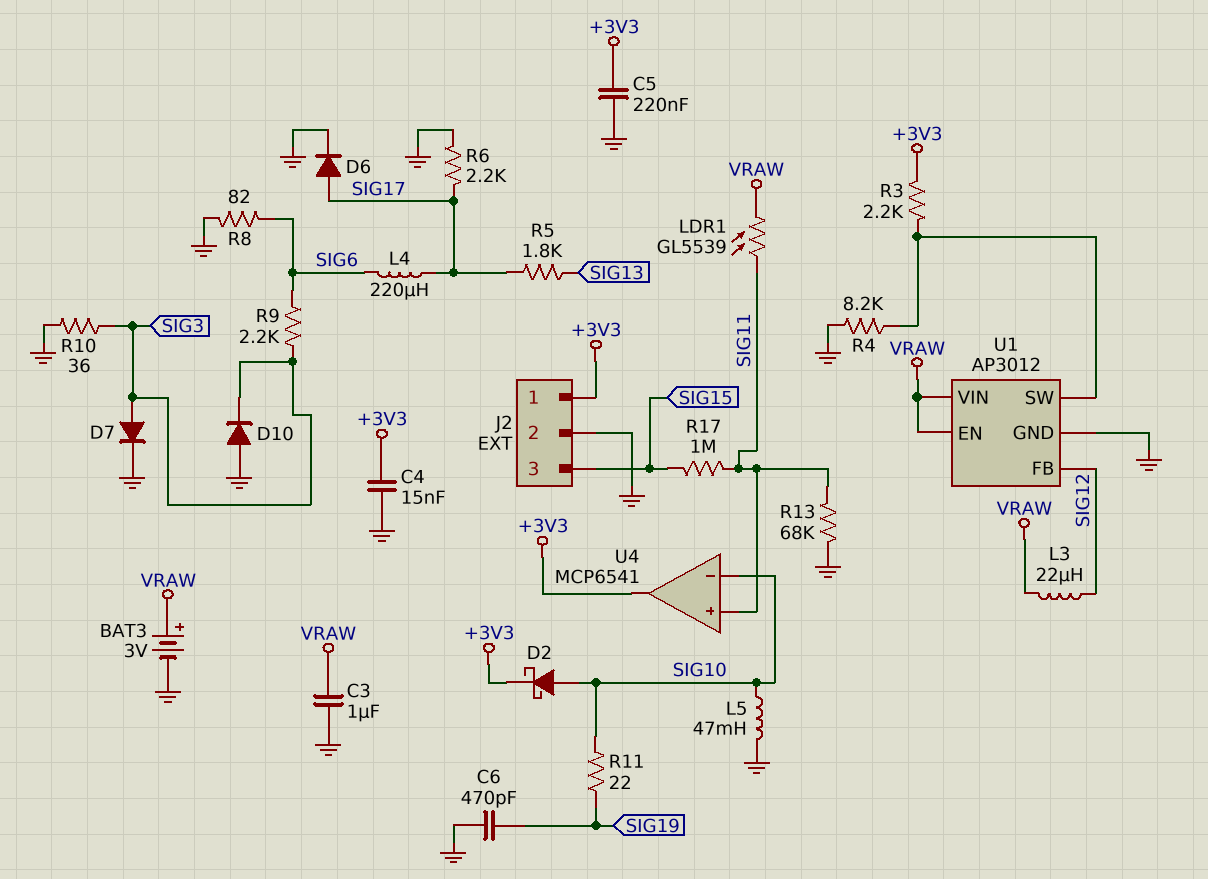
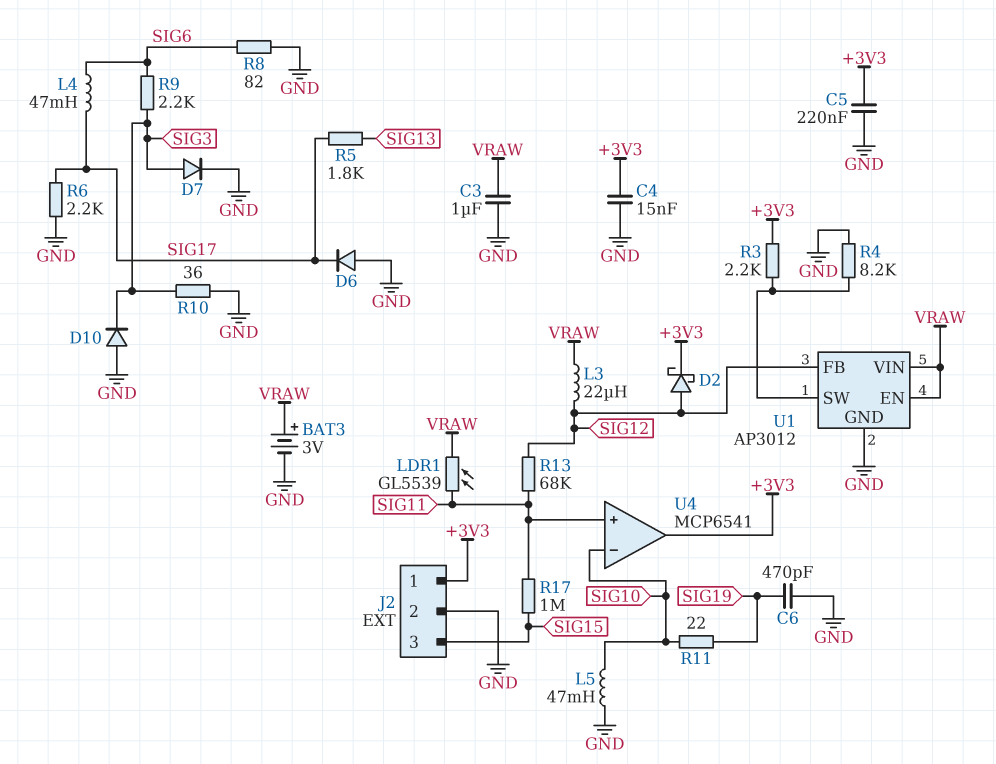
D2: schottky (A SIG10, K +3V3) -> schottky (A SIG12, K +3V3)
D6: diode (A SIG17, K GND) -> diode (A GND, K SIG17)
L4: 220uH (SIG6, SIG17) -> 47mH (SIG6, SIG17)
R13: 68k (GND, SIG11) -> 68k (SIG11, SIG12)

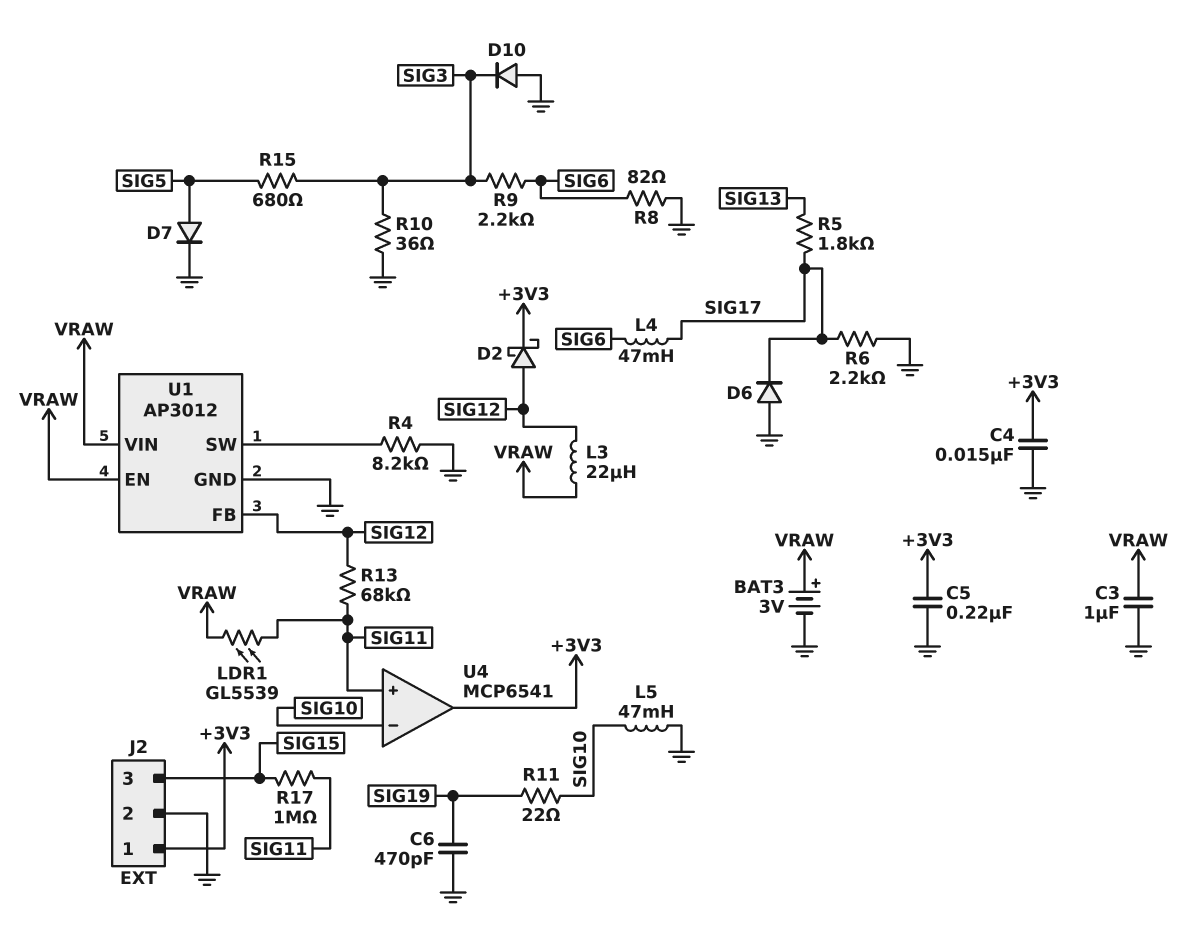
D7: diode (A SIG3, K GND) -> diode (A SIG5, K GND)
R3: 2.2k (+3V3, U1/SW) -> none
R15: none -> 680 (SIG3, SIG5)

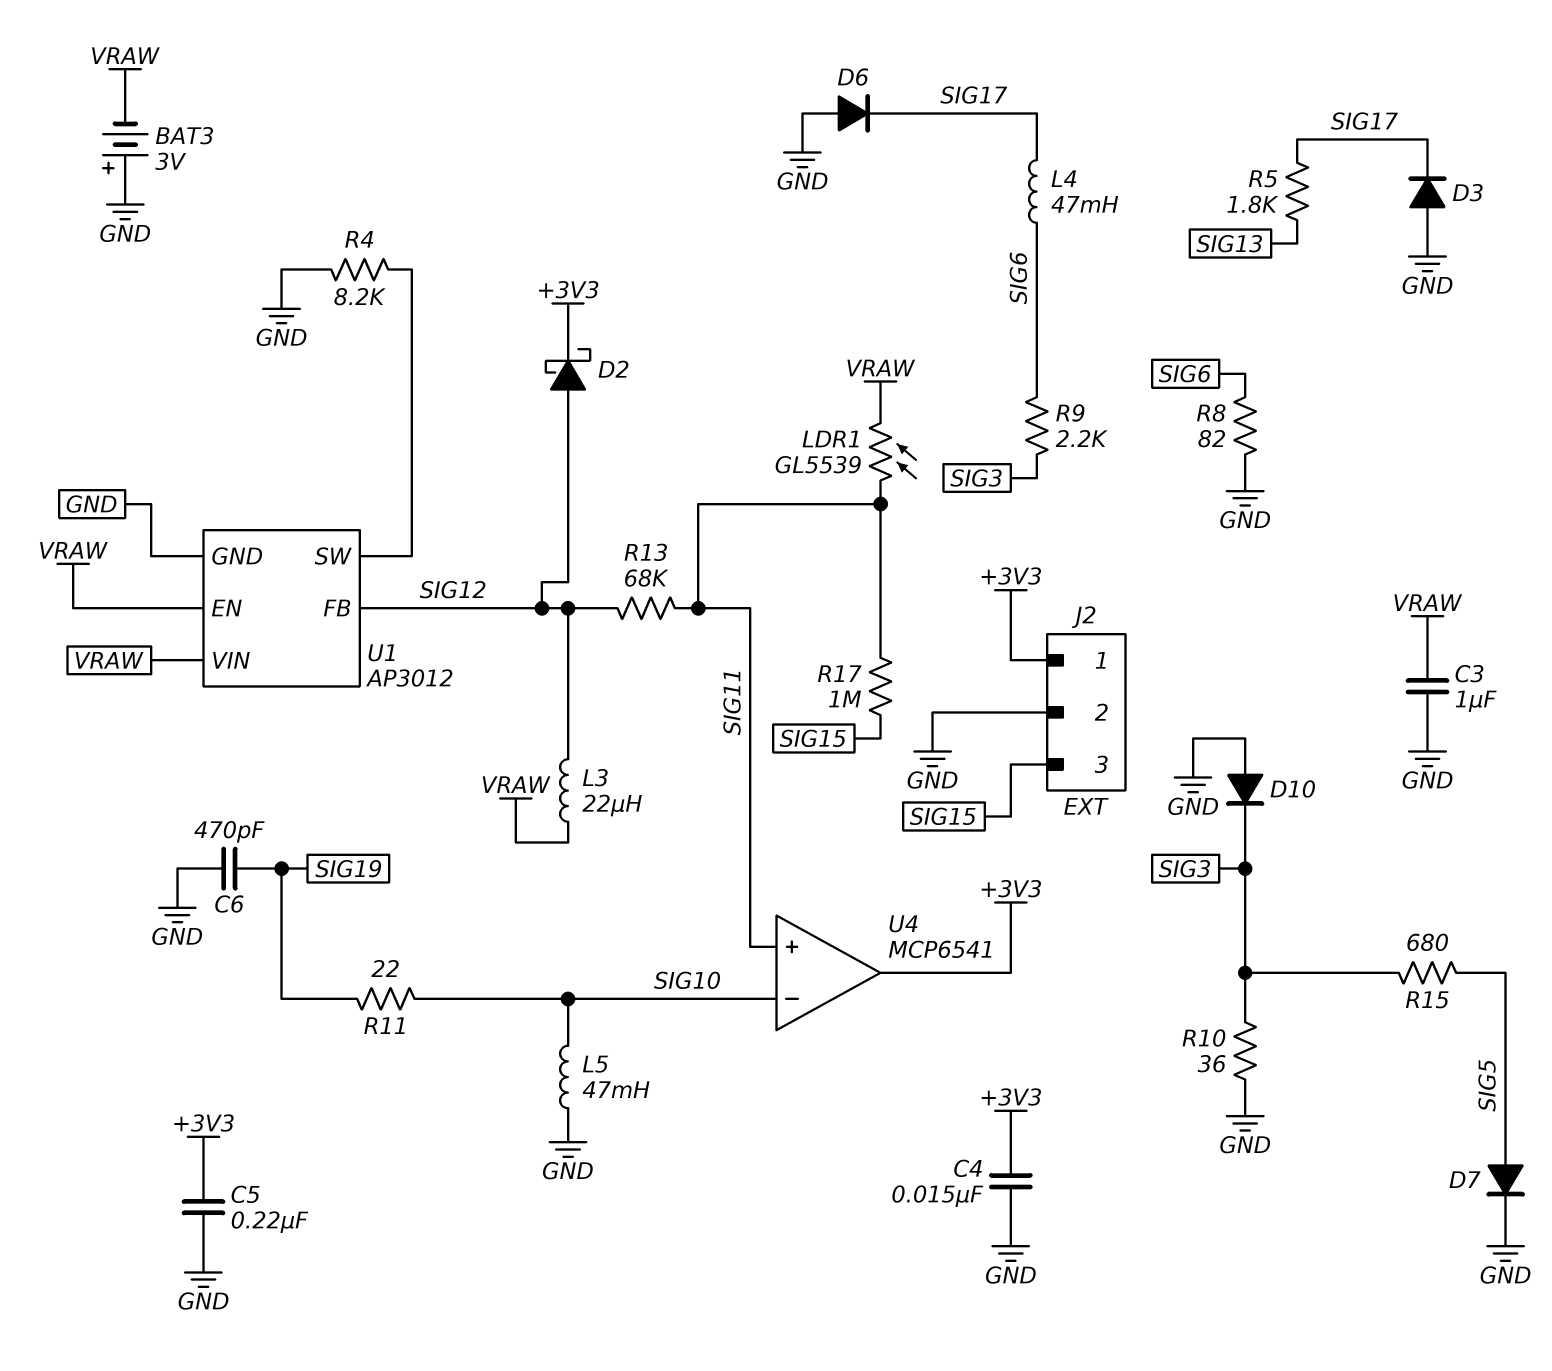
BAT3: 3V (plus VRAW, minus GND) -> 3V (plus GND, minus VRAW)
D3: none -> diode (A GND, K SIG17)
R6: 2.2k (GND, SIG17) -> none

